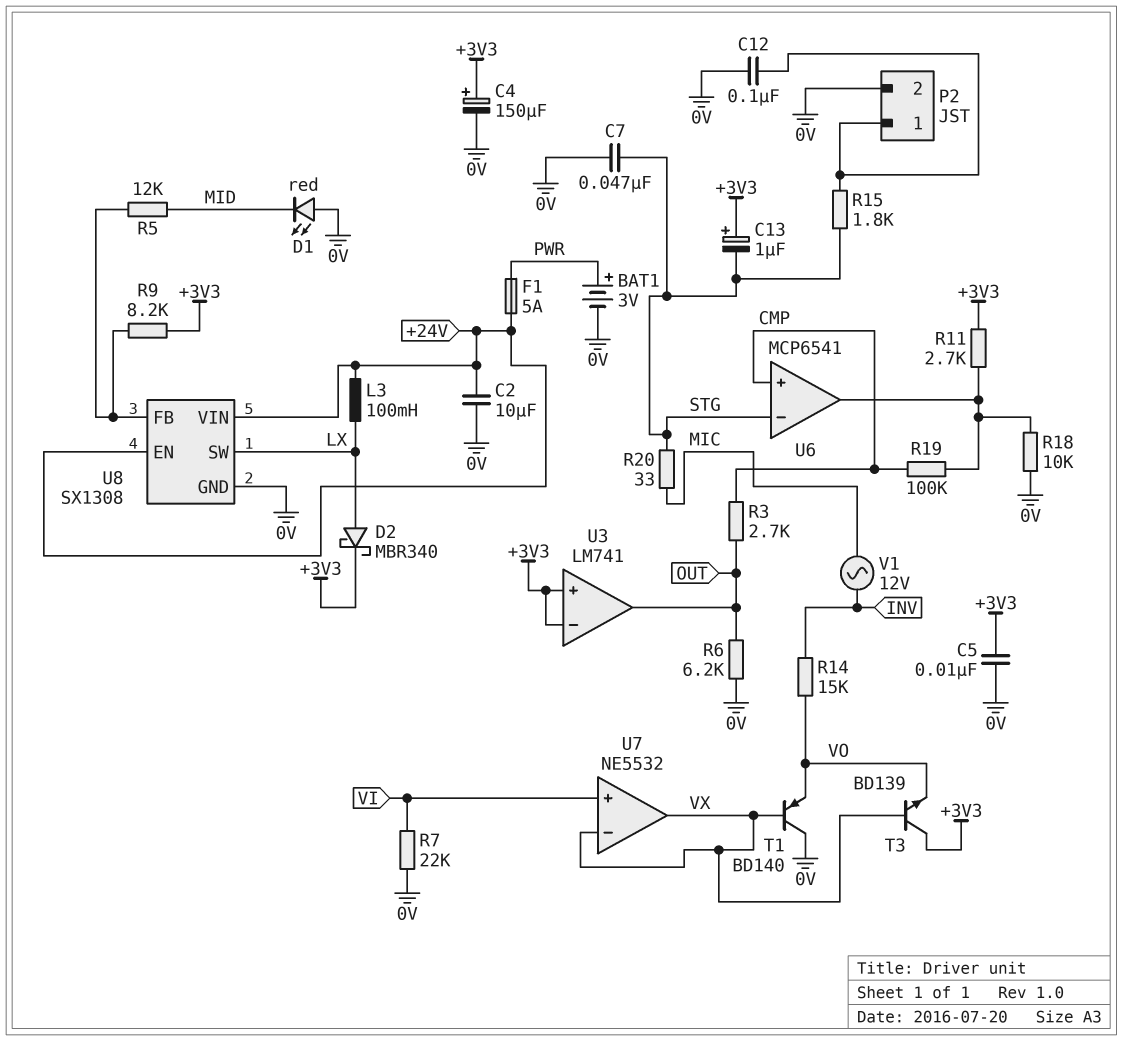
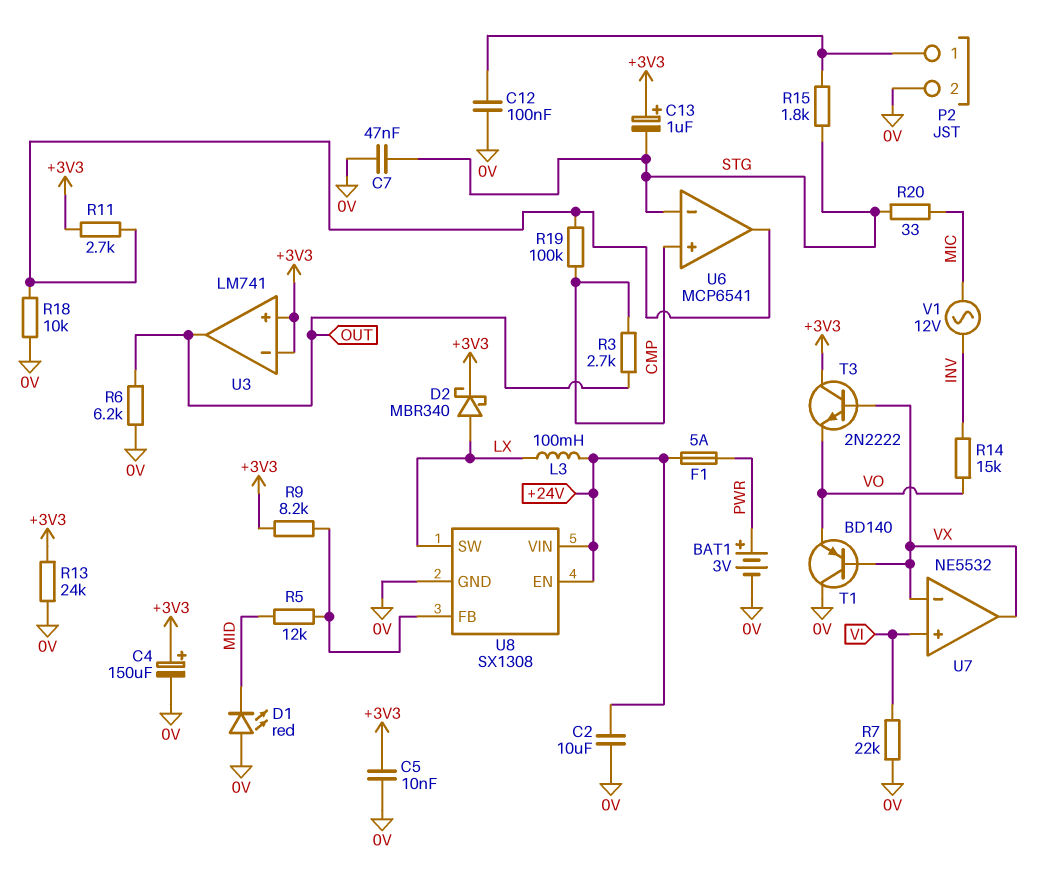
R13: none -> 24k (+3V3, 0V)
T3: NPN BD139 (B VX, C +3V3, E VO) -> NPN 2N2222 (B VX, C +3V3, E VO)

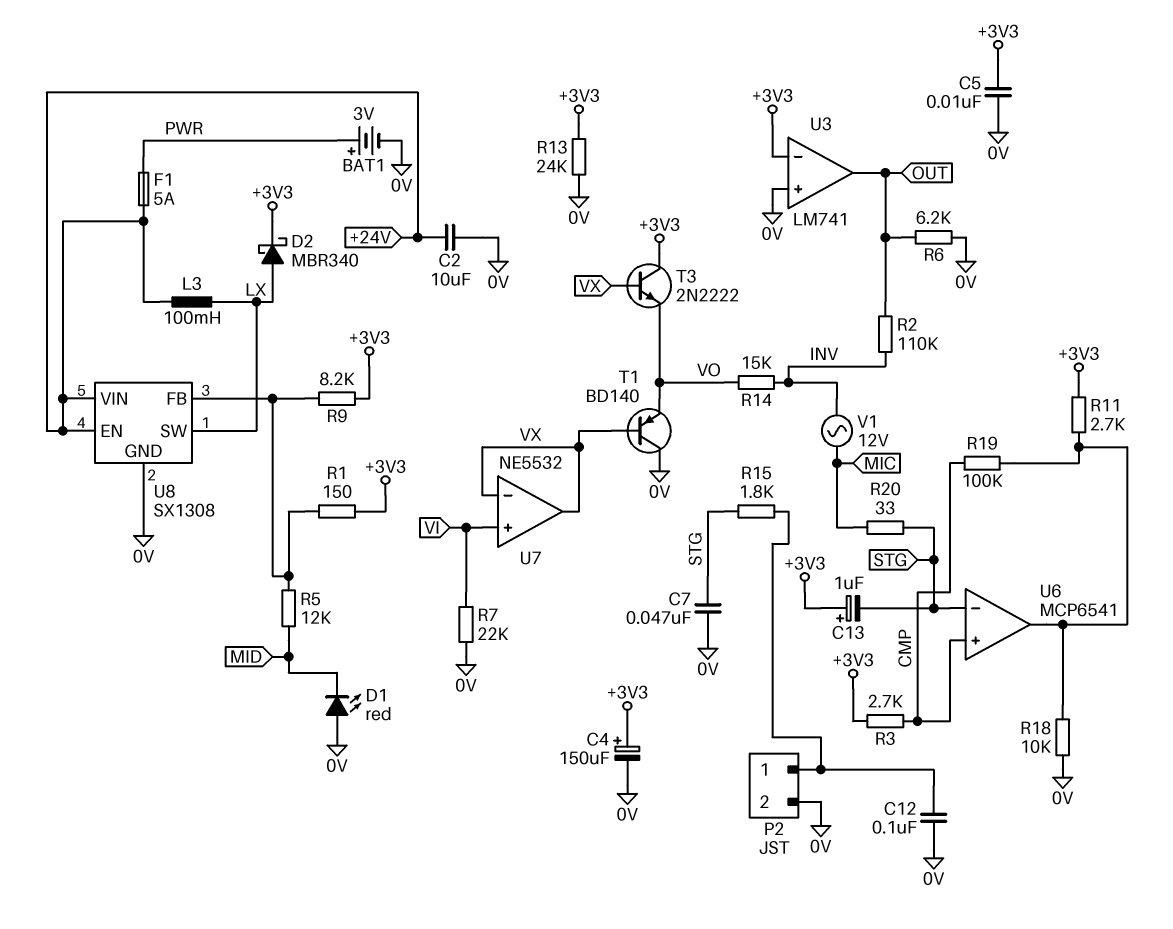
R1: none -> 150 (+3V3, U8/FB)
R2: none -> 110k (INV, OUT)
R3: 2.7k (CMP, OUT) -> 2.7k (+3V3, CMP)
U3 pin in+: +3V3 -> 0V

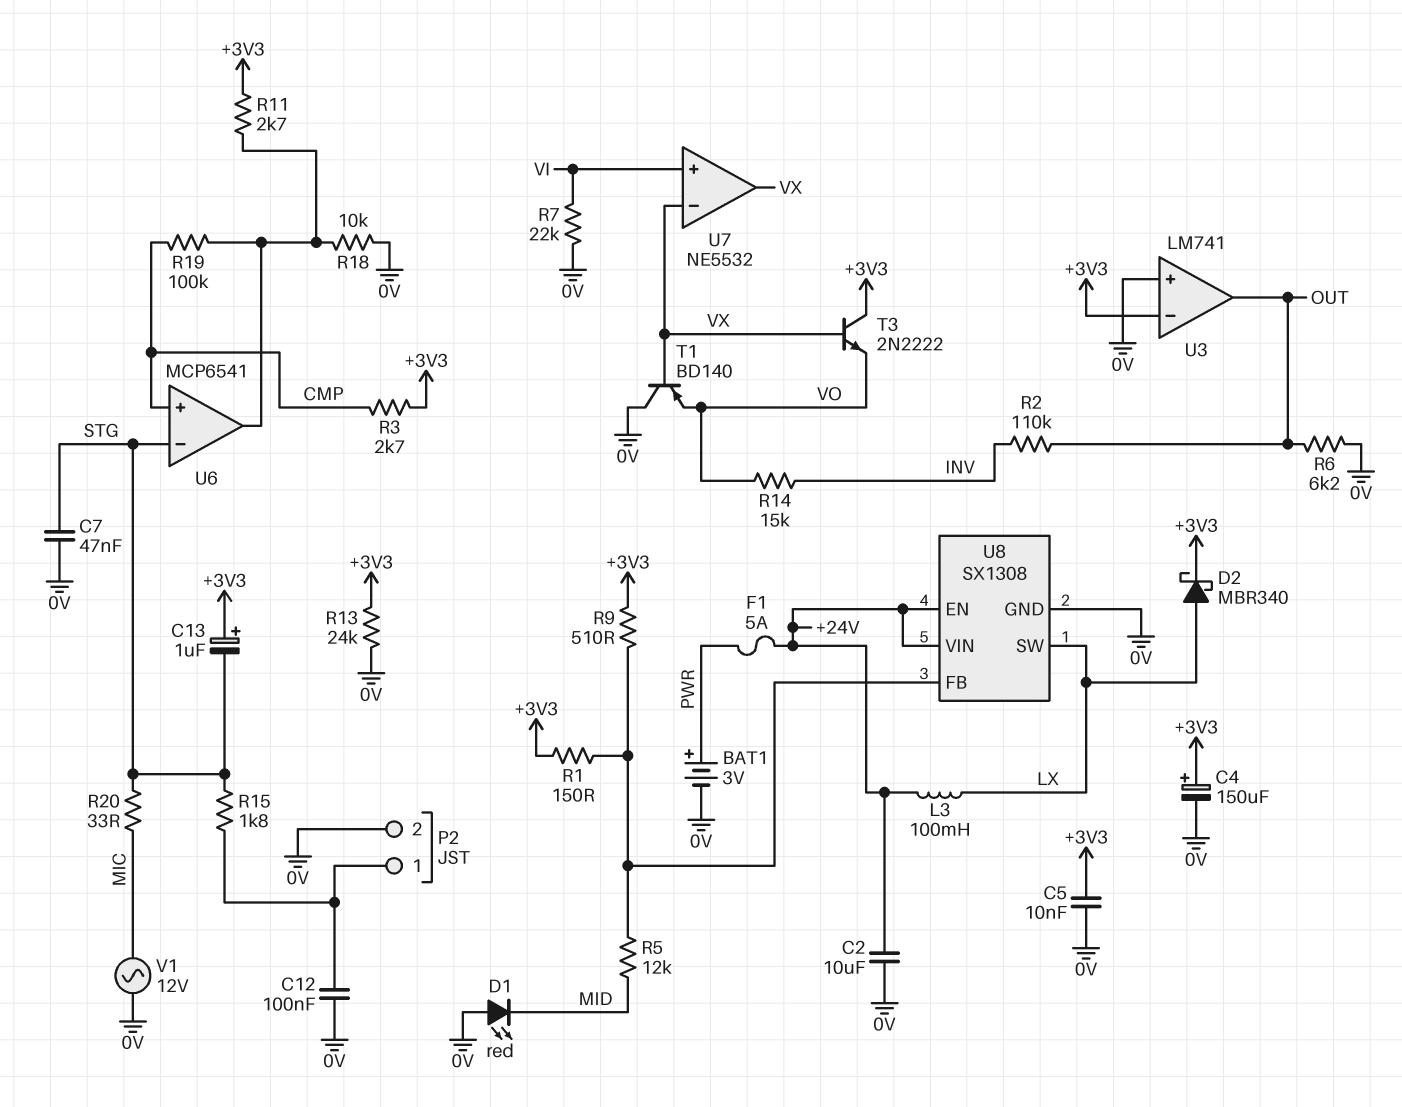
R9: 8.2k (+3V3, U8/FB) -> 510 (+3V3, U8/FB)
V1: AC 12V (INV, MIC) -> AC 12V (0V, MIC)

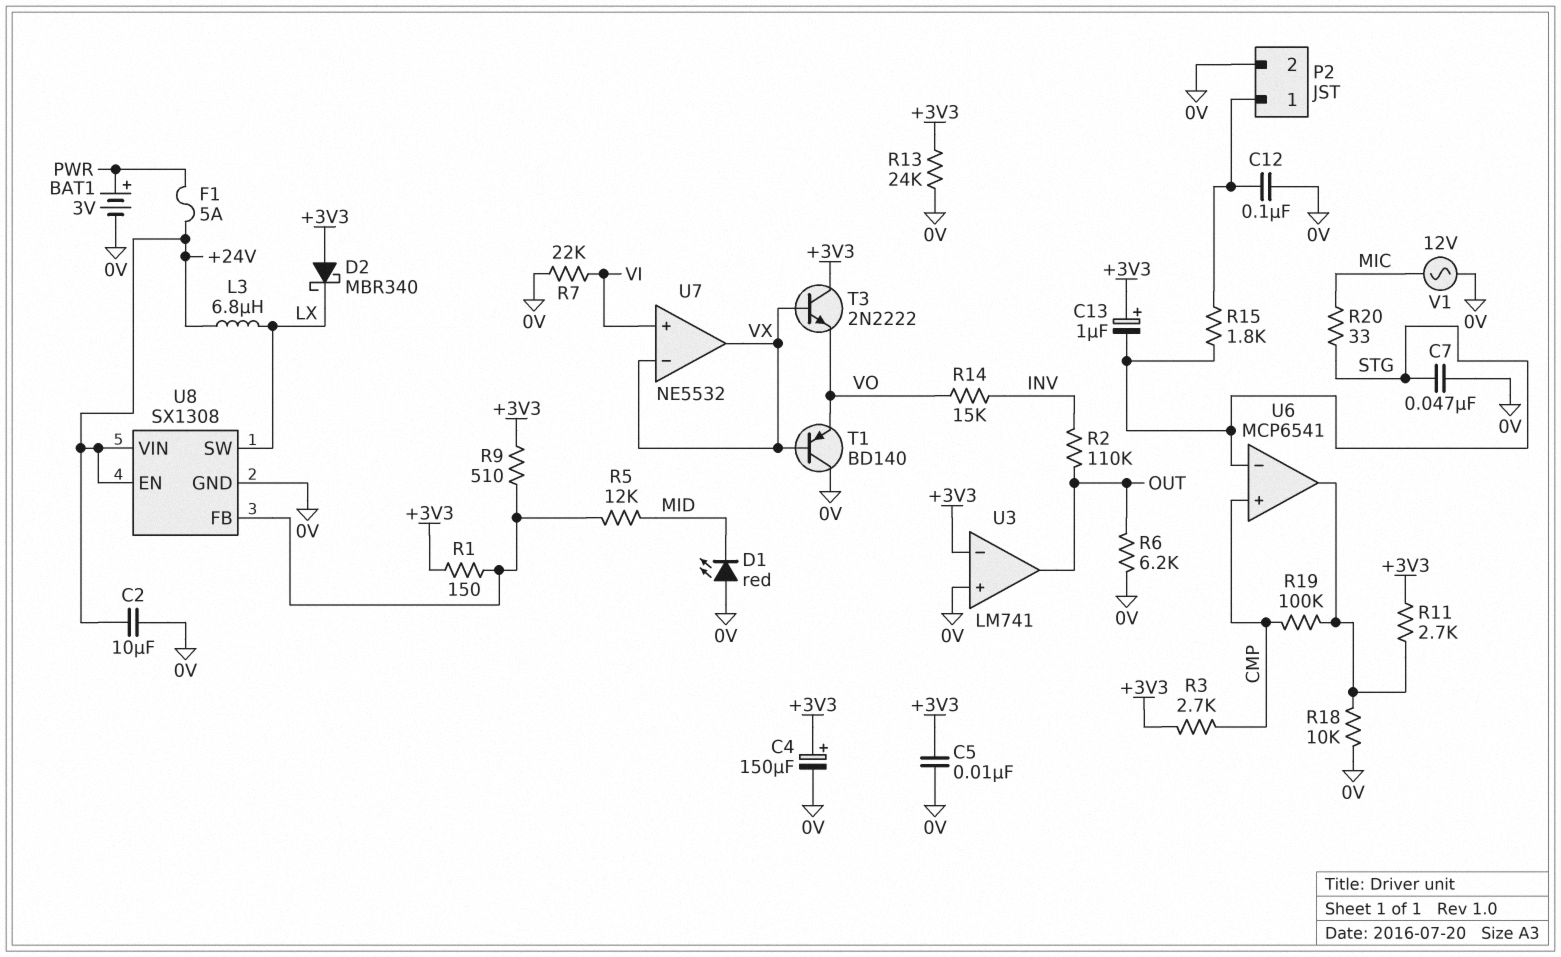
D2: schottky MBR340 (A LX, K +3V3) -> schottky MBR340 (A +3V3, K LX)
L3: 100mH (+24V, LX) -> 6.8uH (+24V, LX)

